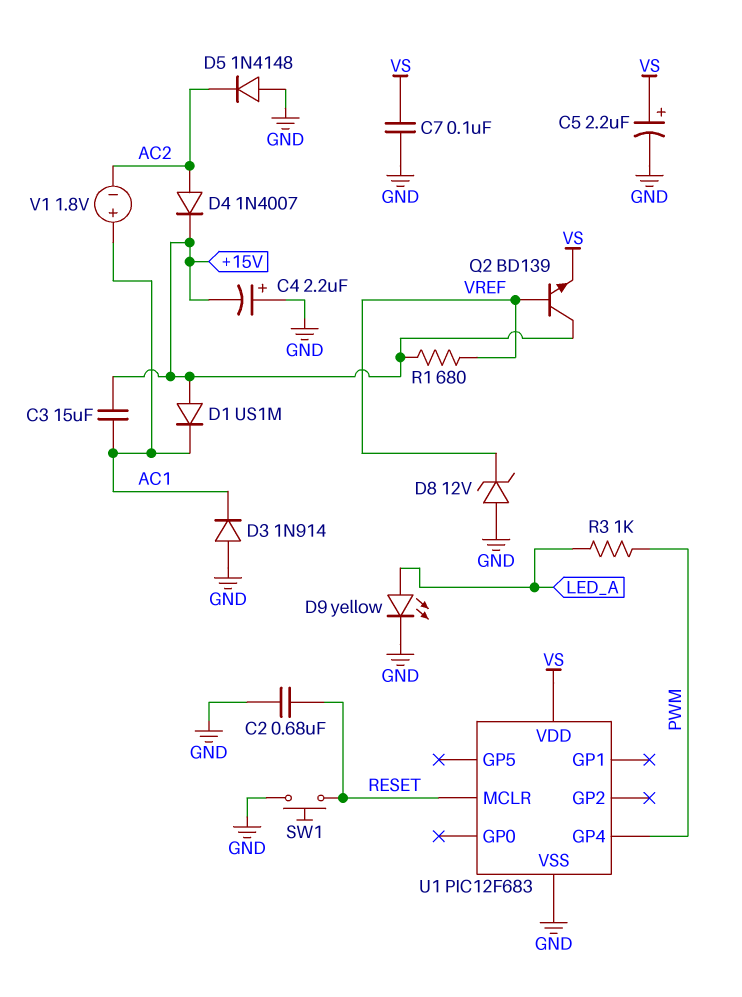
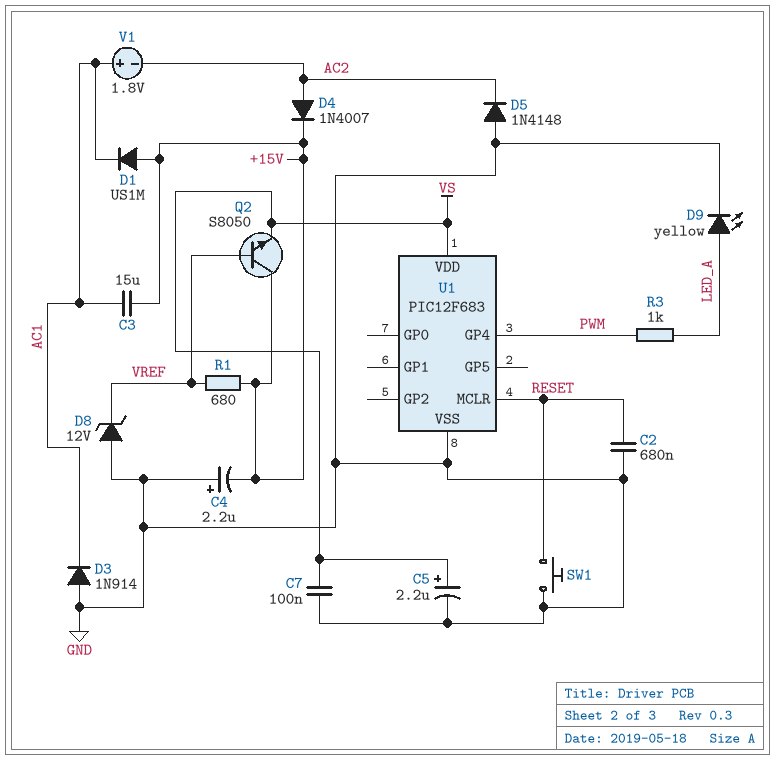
Q2: NPN BD139 (B VREF, C +15V, E VS) -> NPN S8050 (B VREF, C +15V, E VS)

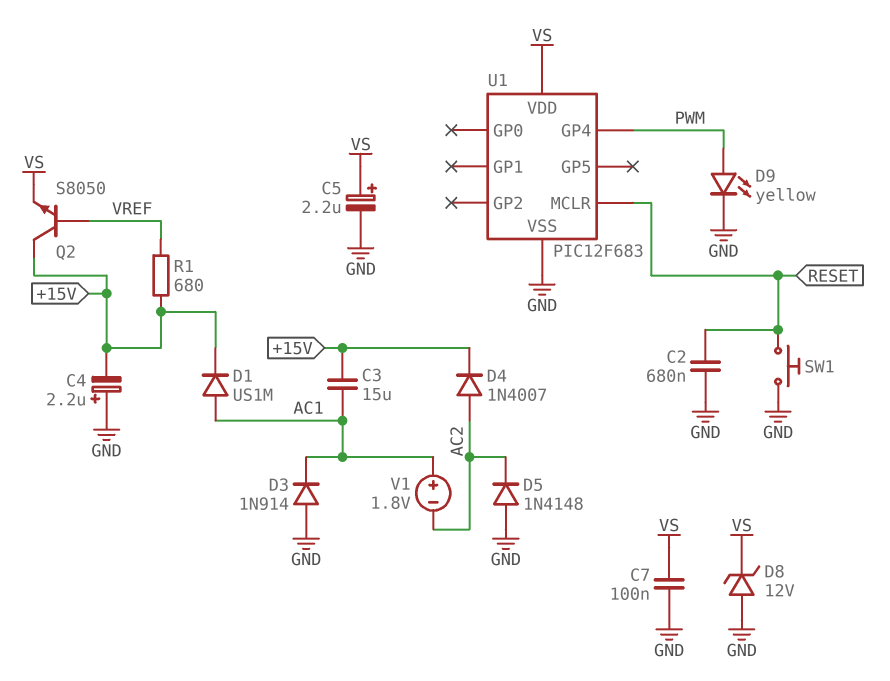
D1: diode US1M (A +15V, K AC1) -> diode US1M (A AC1, K +15V)
D8: zener 12V (A GND, K VREF) -> zener 12V (A GND, K VS)
D9: LED yellow (A LED_A, K GND) -> LED yellow (A PWM, K GND)
R3: 1k (LED_A, PWM) -> none

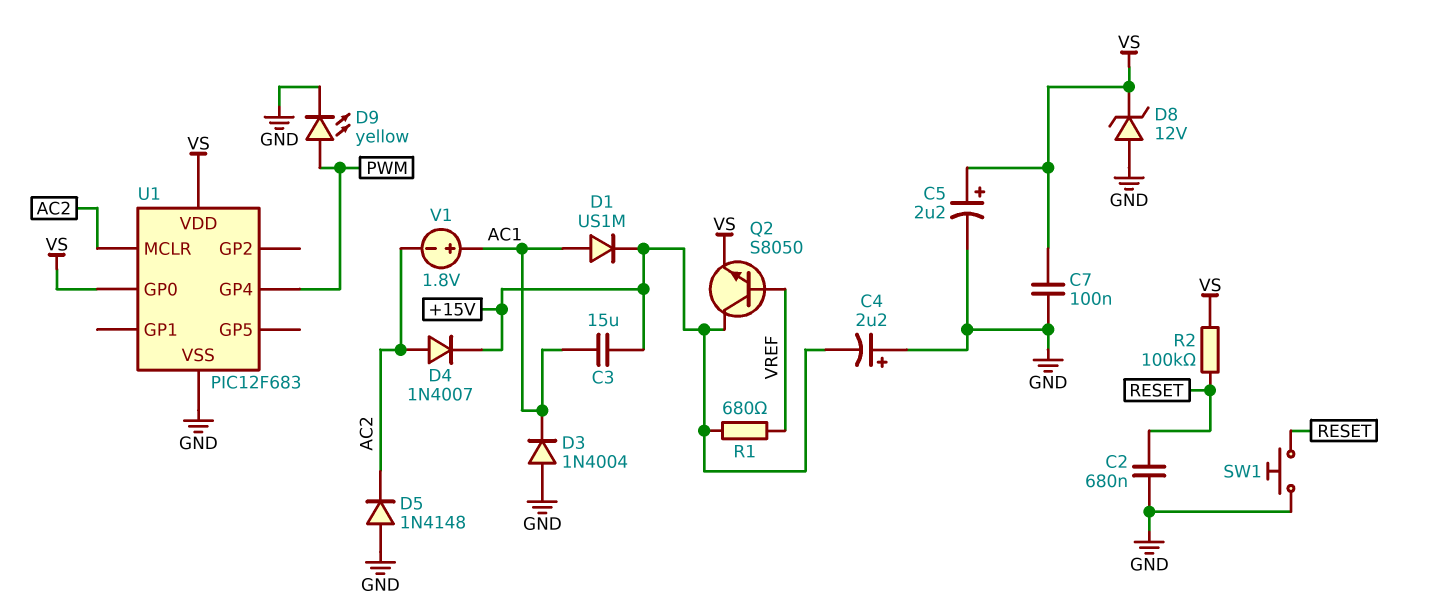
D3: diode 1N914 (A GND, K AC1) -> diode 1N4004 (A GND, K AC1)
R2: none -> 100k (RESET, VS)
U1 pin GP0: none -> VS
U1 pin MCLR: RESET -> AC2

